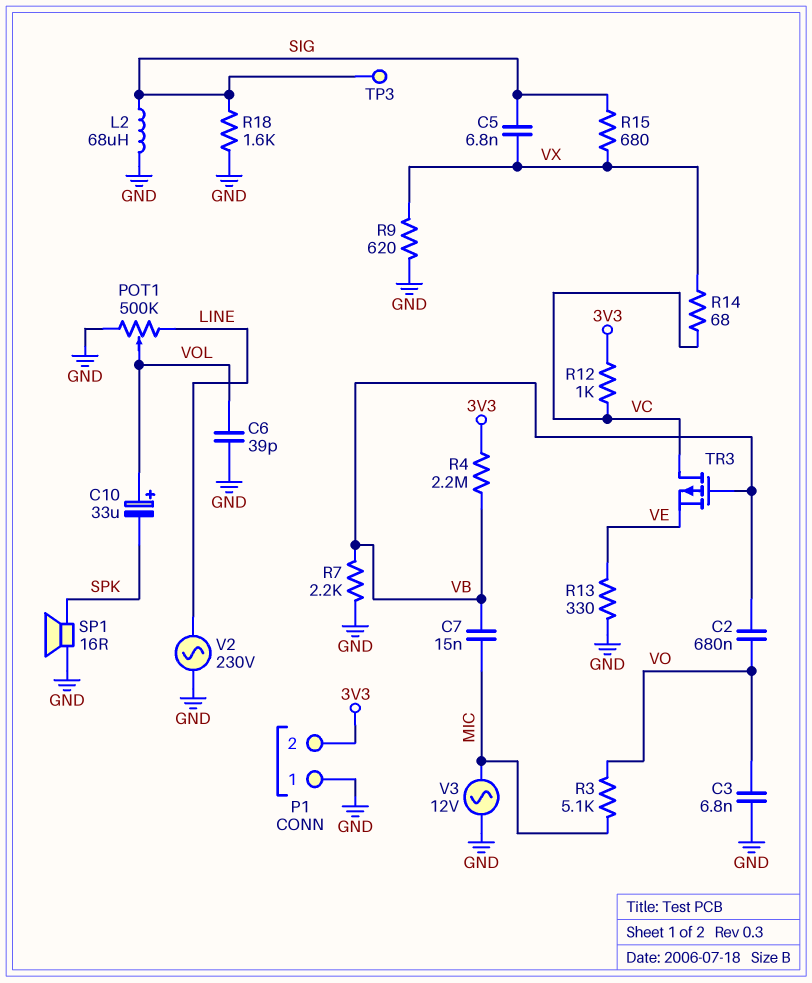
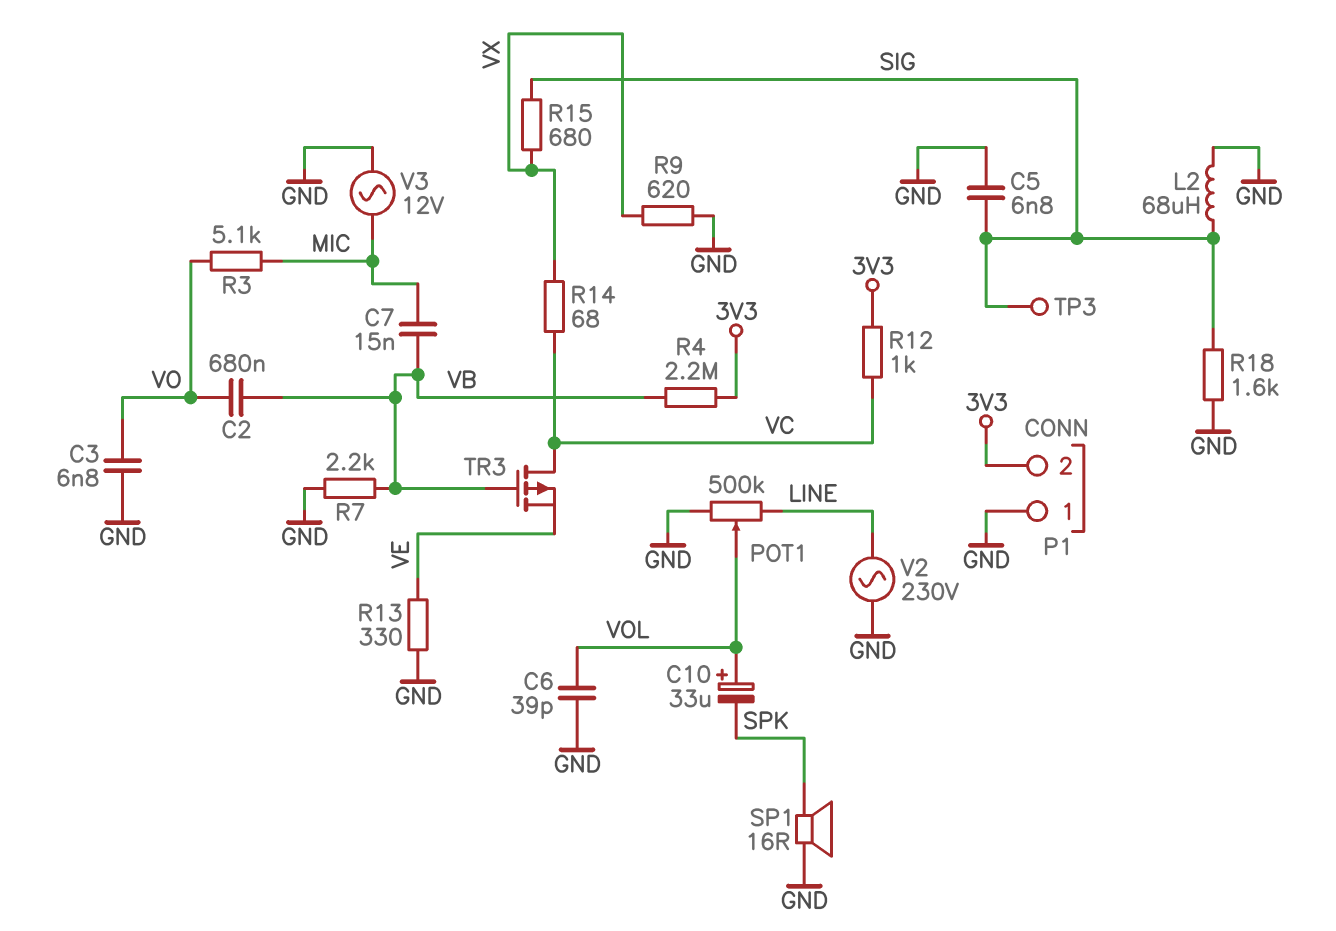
C5: 6.8nF (SIG, VX) -> 6.8nF (GND, SIG)

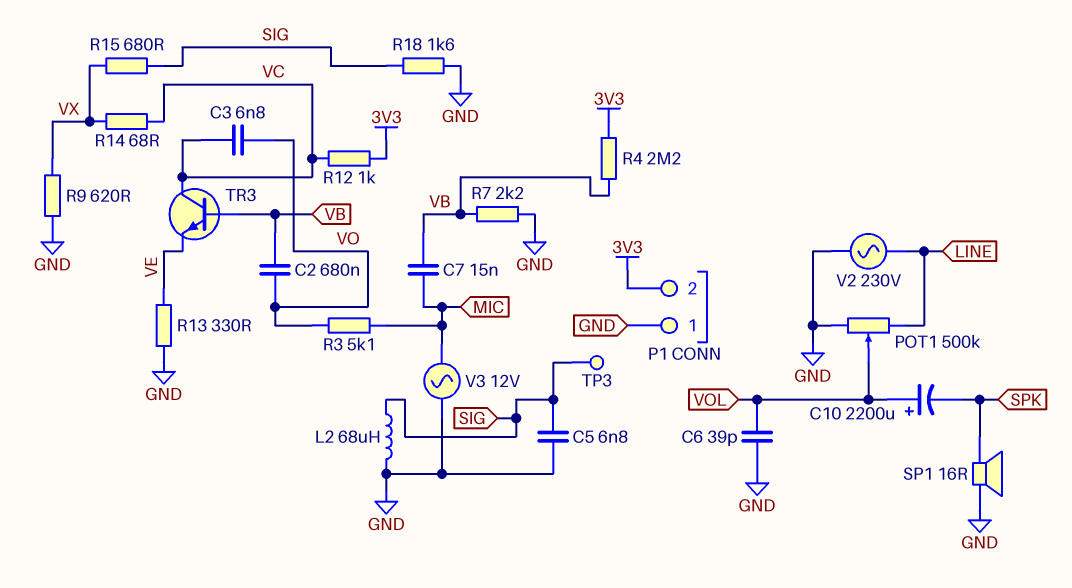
C3: 6.8nF (GND, VO) -> 6.8nF (VC, VO)
C10: 33uF (plus VOL, minus SPK) -> 2200uF (plus VOL, minus SPK)
TR3: PMOS (G VB, D VC, S VE) -> NPN (B VB, C VC, E VE)

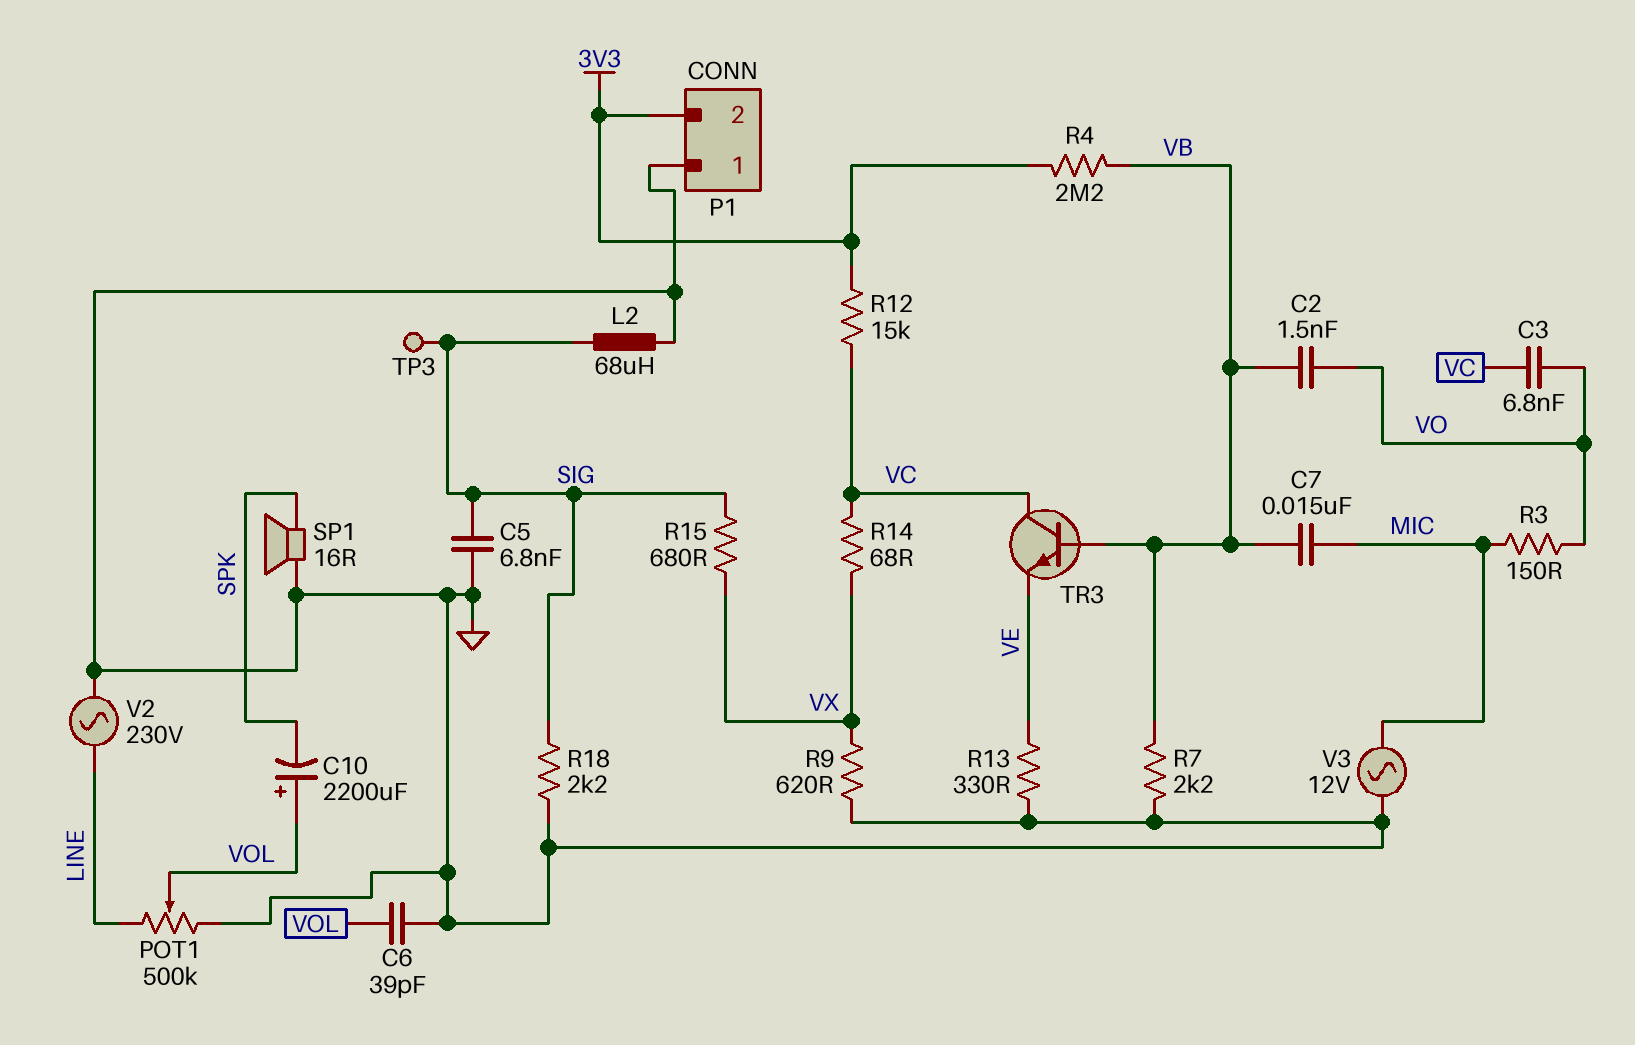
C2: 680nF (VB, VO) -> 1.5nF (VB, VO)
R3: 5.1k (MIC, VO) -> 150 (MIC, VO)
R12: 1k (3V3, VC) -> 15k (3V3, VC)
R18: 1.6k (GND, SIG) -> 2.2k (GND, SIG)

